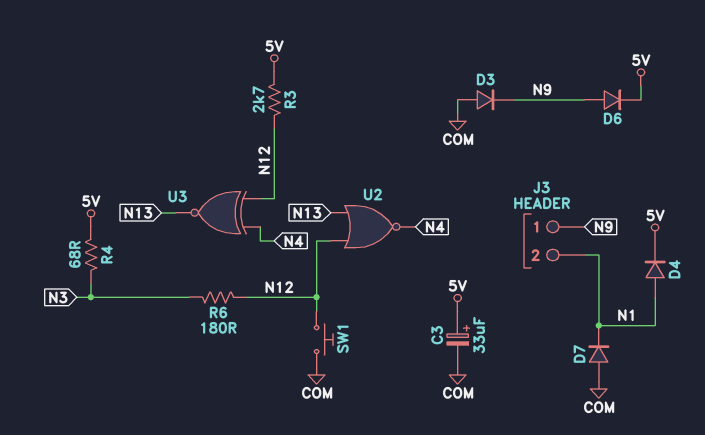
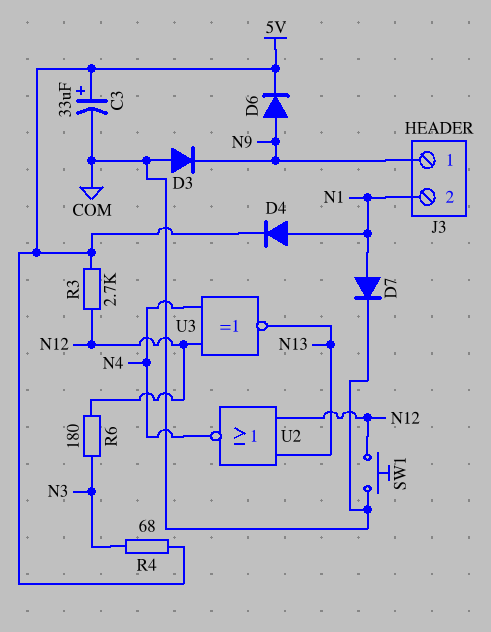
D7: diode (A COM, K N1) -> diode (A N1, K COM)

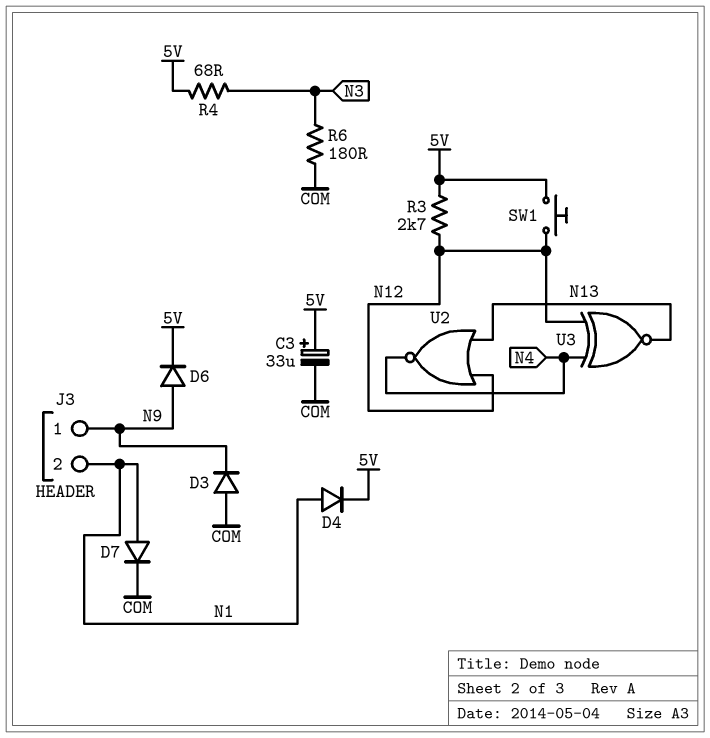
R6: 180 (N3, N12) -> 180 (COM, N3)
SW1: button (COM, N12) -> button (5V, N12)

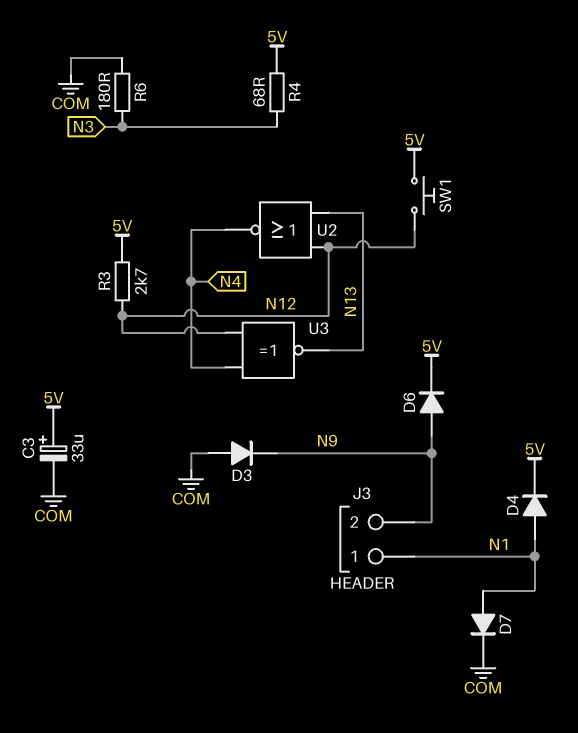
J3 pin 1: N9 -> N1
J3 pin 2: N1 -> N9

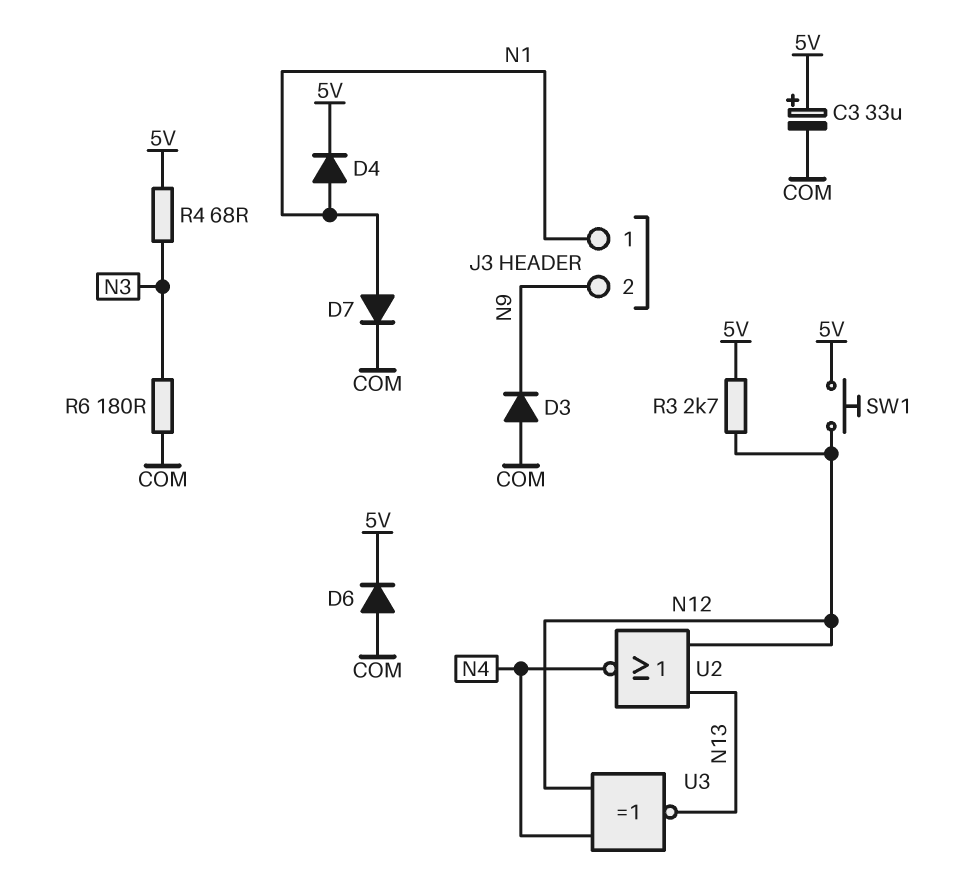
D6: diode (A N9, K 5V) -> diode (A COM, K 5V)

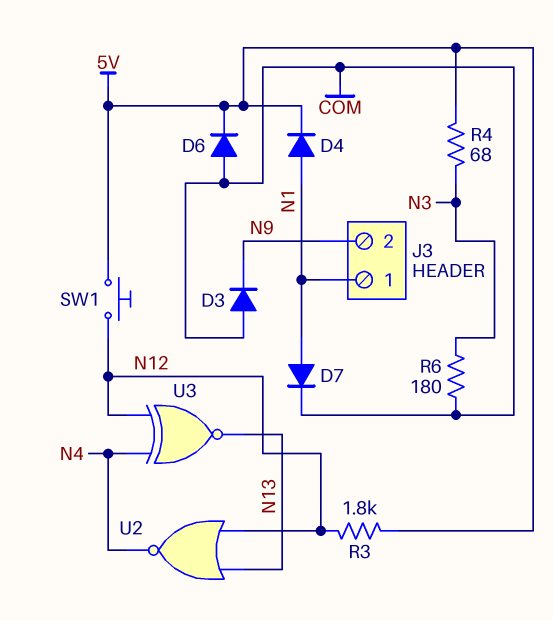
C3: 33uF (plus 5V, minus COM) -> none
R3: 2.7k (5V, N12) -> 1.8k (5V, N12)

